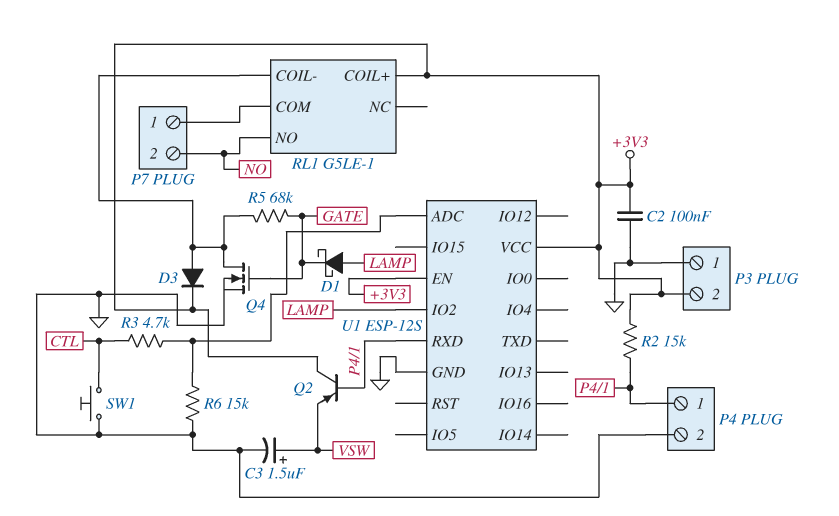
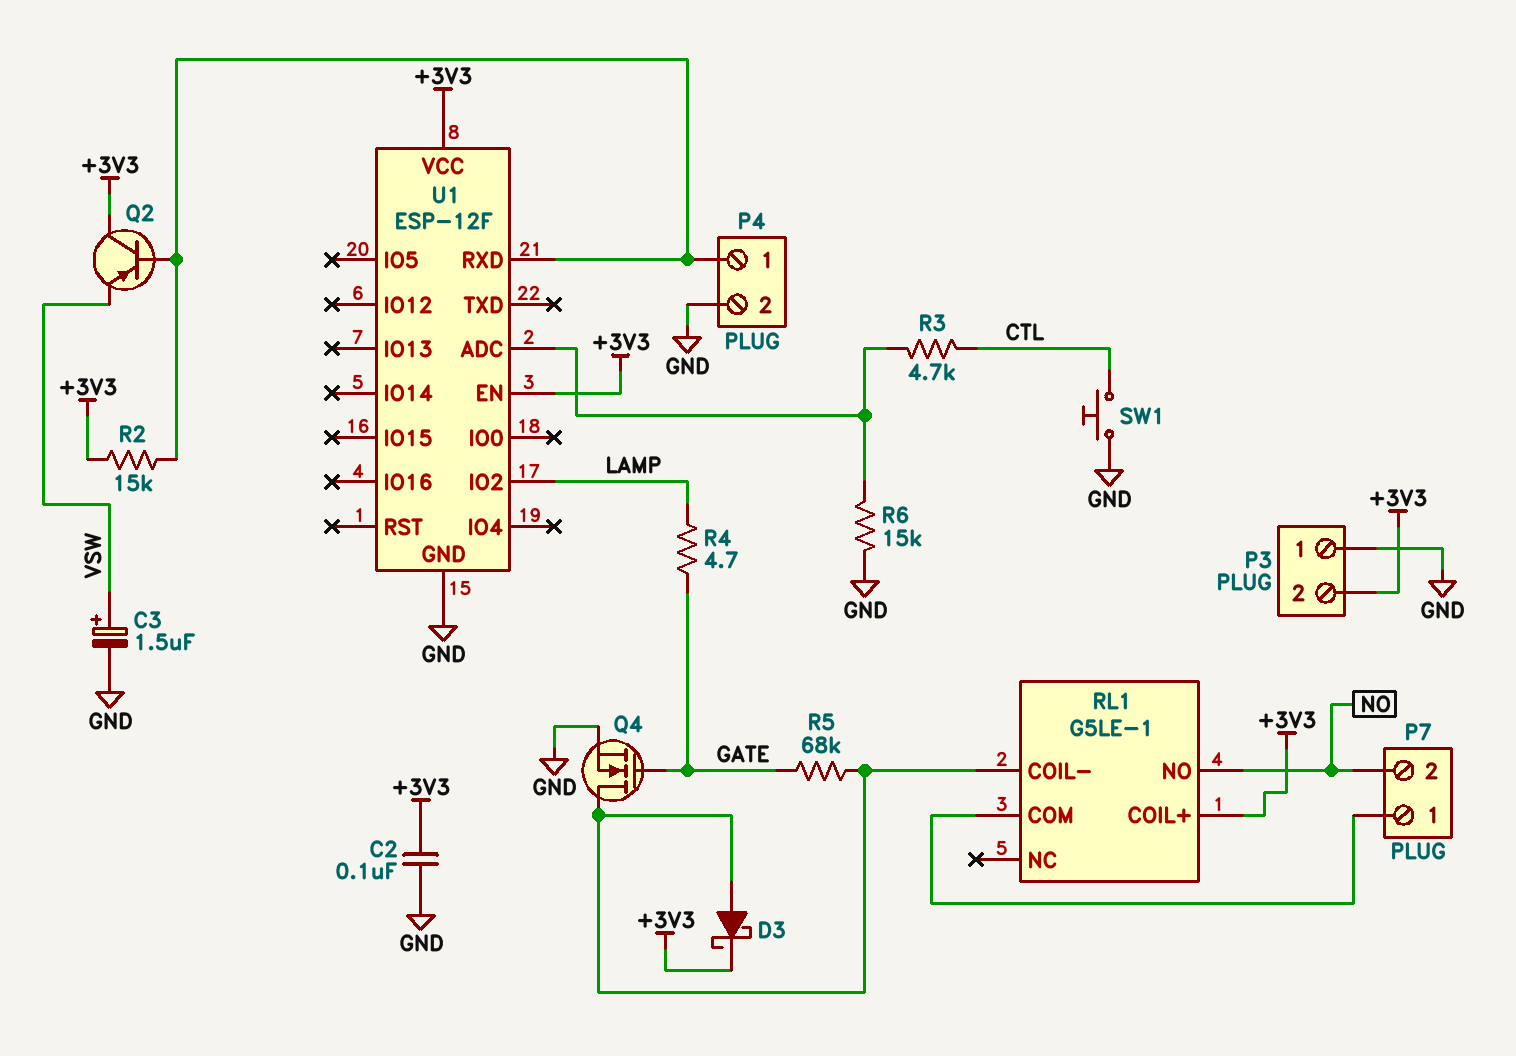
D1: schottky (A LAMP, K GATE) -> none
D3: diode (A RL1/COIL-, K +3V3) -> schottky (A RL1/COIL-, K +3V3)
R4: none -> 4.7 (GATE, LAMP)
U1: ESP-12S -> ESP-12F

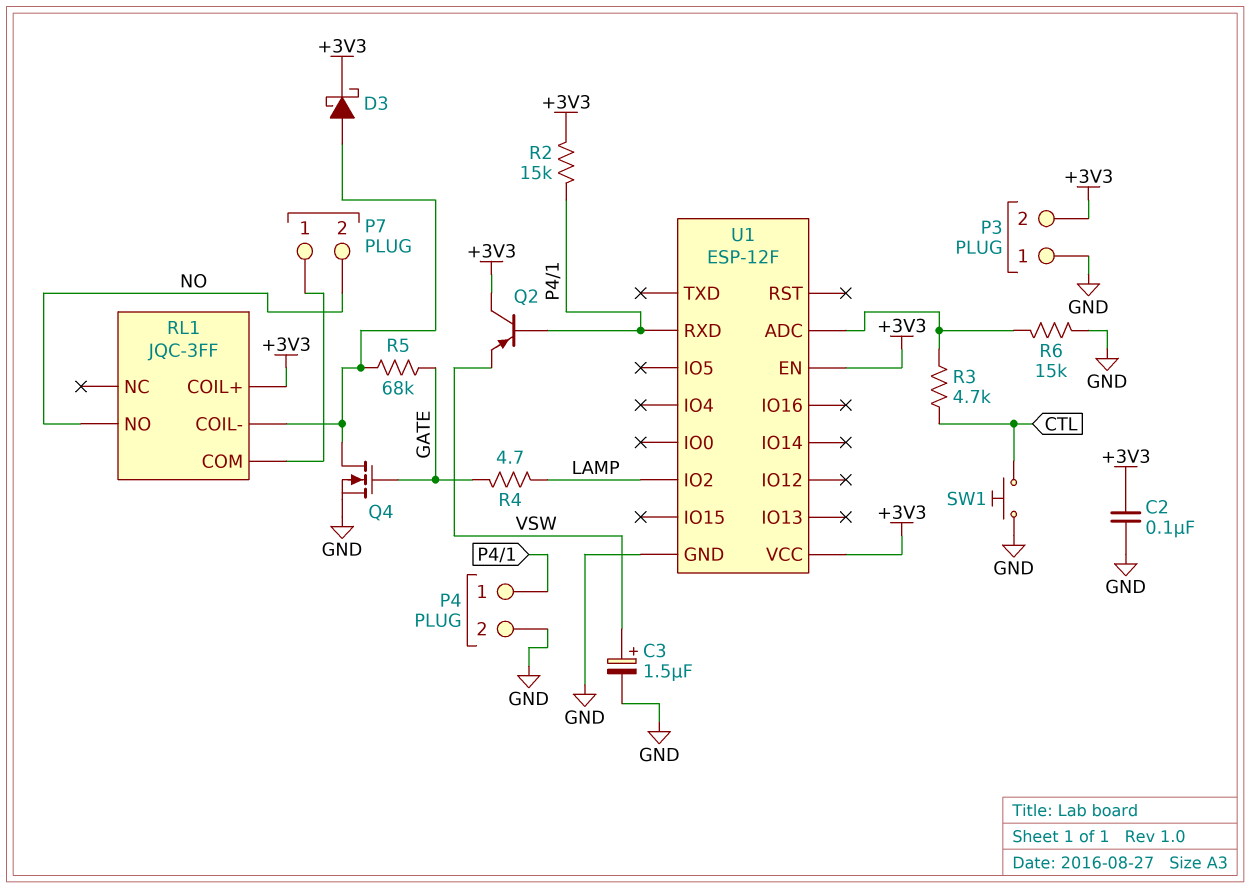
RL1: G5LE-1 -> JQC-3FF

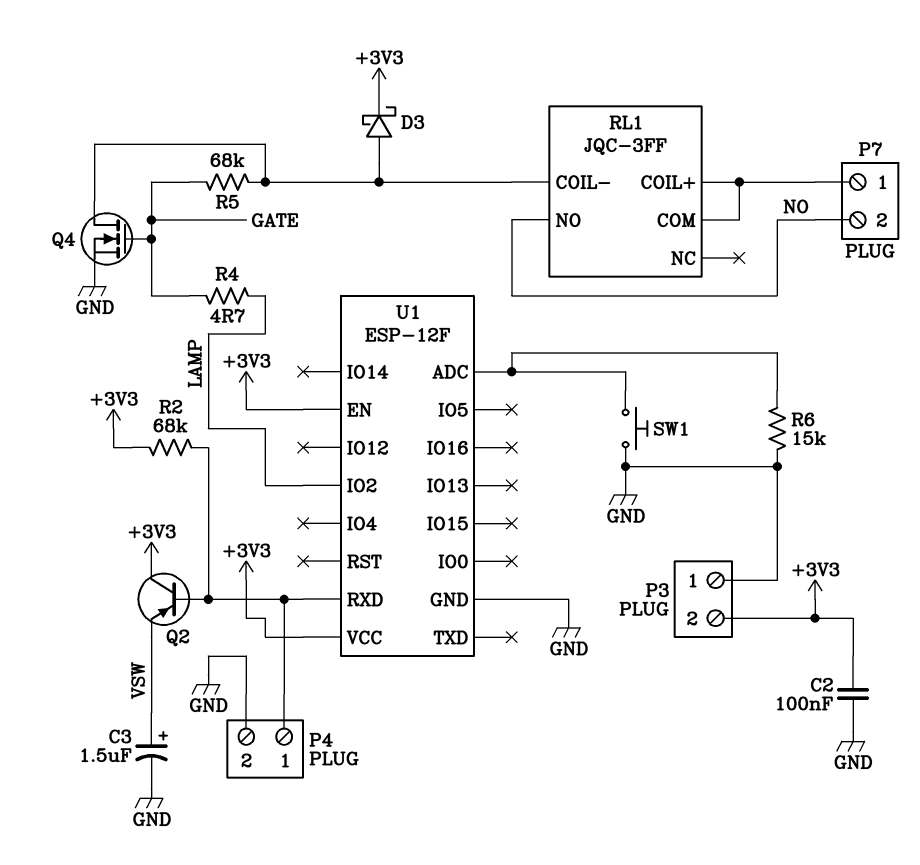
R2: 15k (+3V3, P4/1) -> 68k (+3V3, P4/1)
R3: 4.7k (CTL, U1/ADC) -> none
RL1 pin COIL+: +3V3 -> P7/1
SW1: button (CTL, GND) -> button (GND, U1/ADC)

